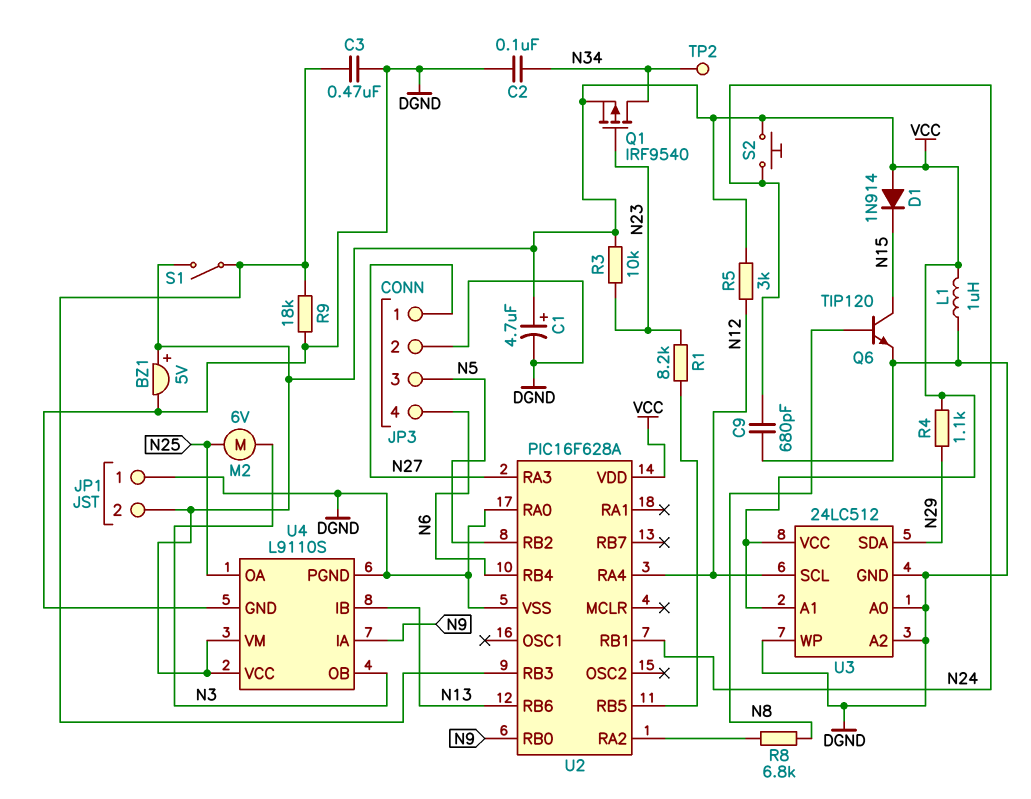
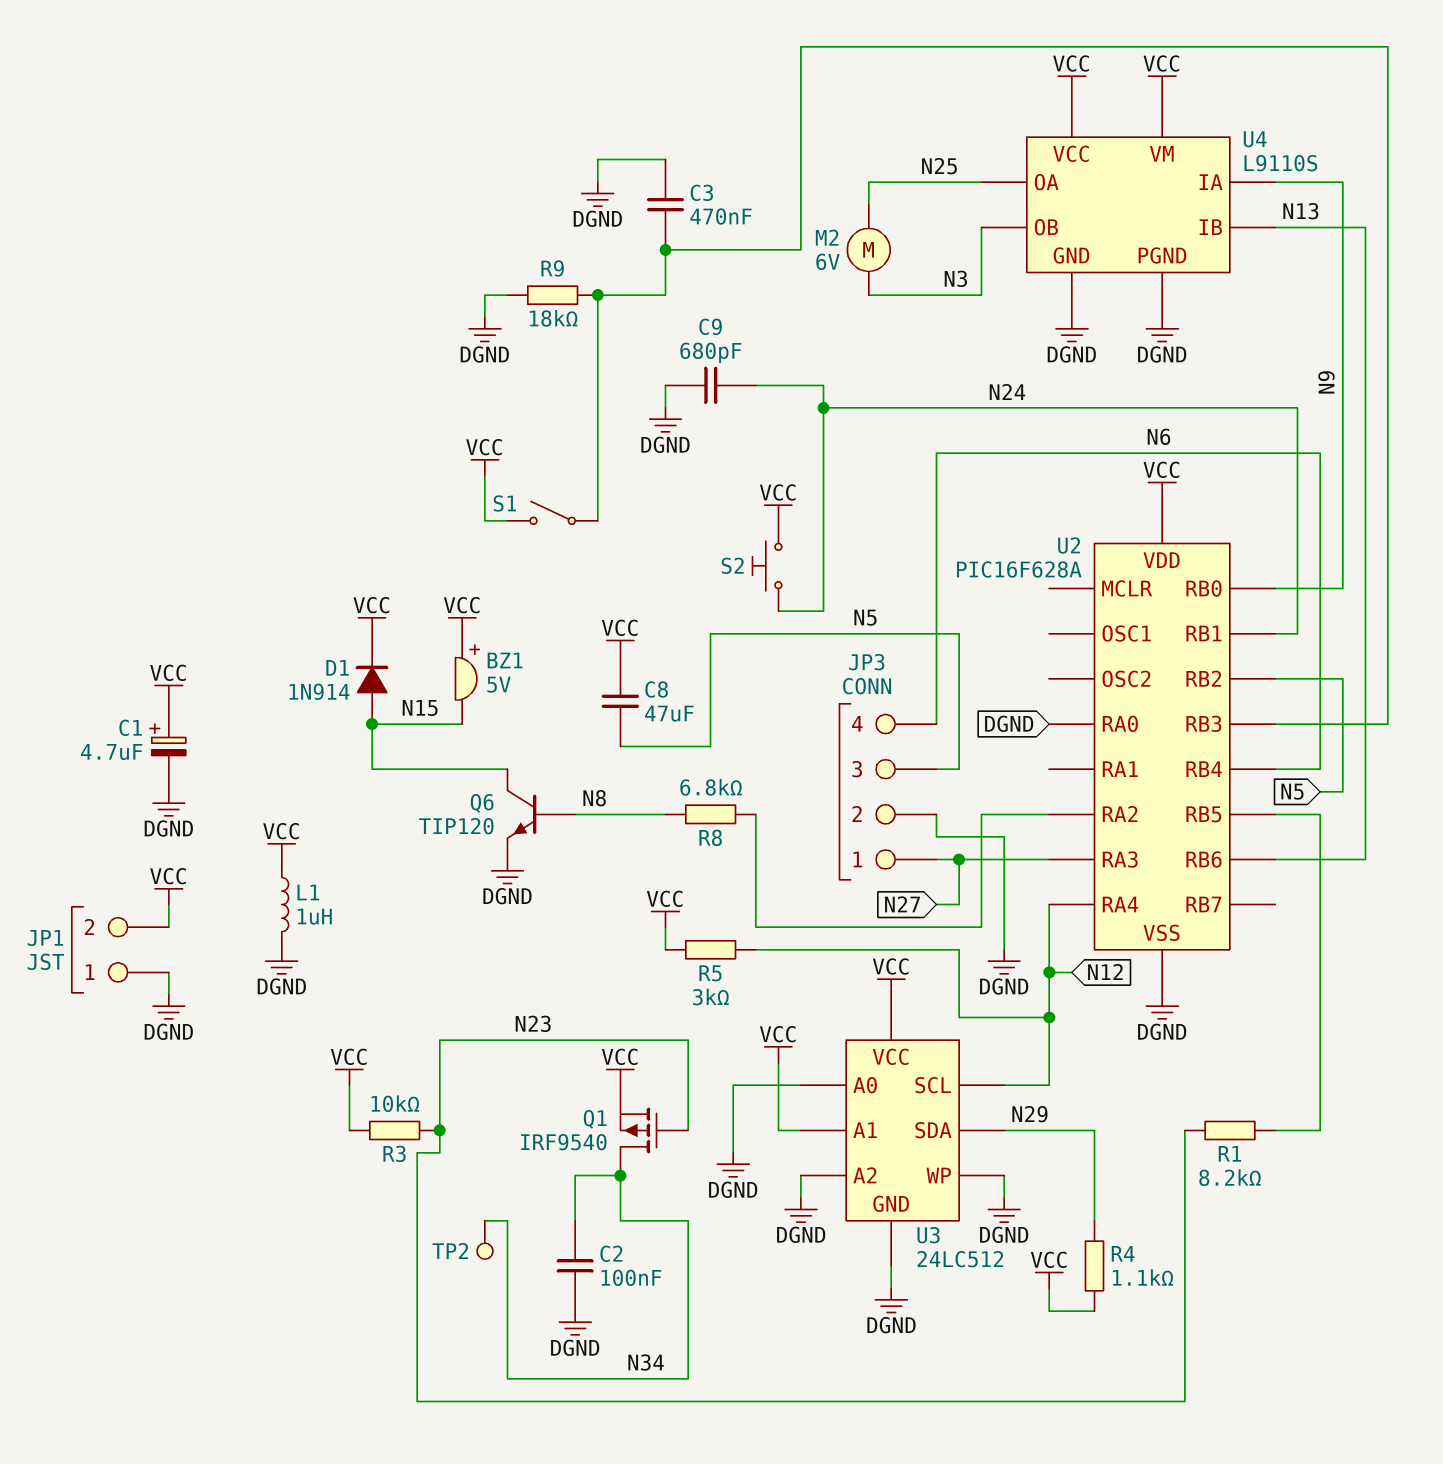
BZ1: buzzer 5V (plus VCC, minus DGND) -> buzzer 5V (plus VCC, minus N15)
C8: none -> 47uF (N5, VCC)
D1: diode 1N914 (A VCC, K N15) -> diode 1N914 (A N15, K VCC)

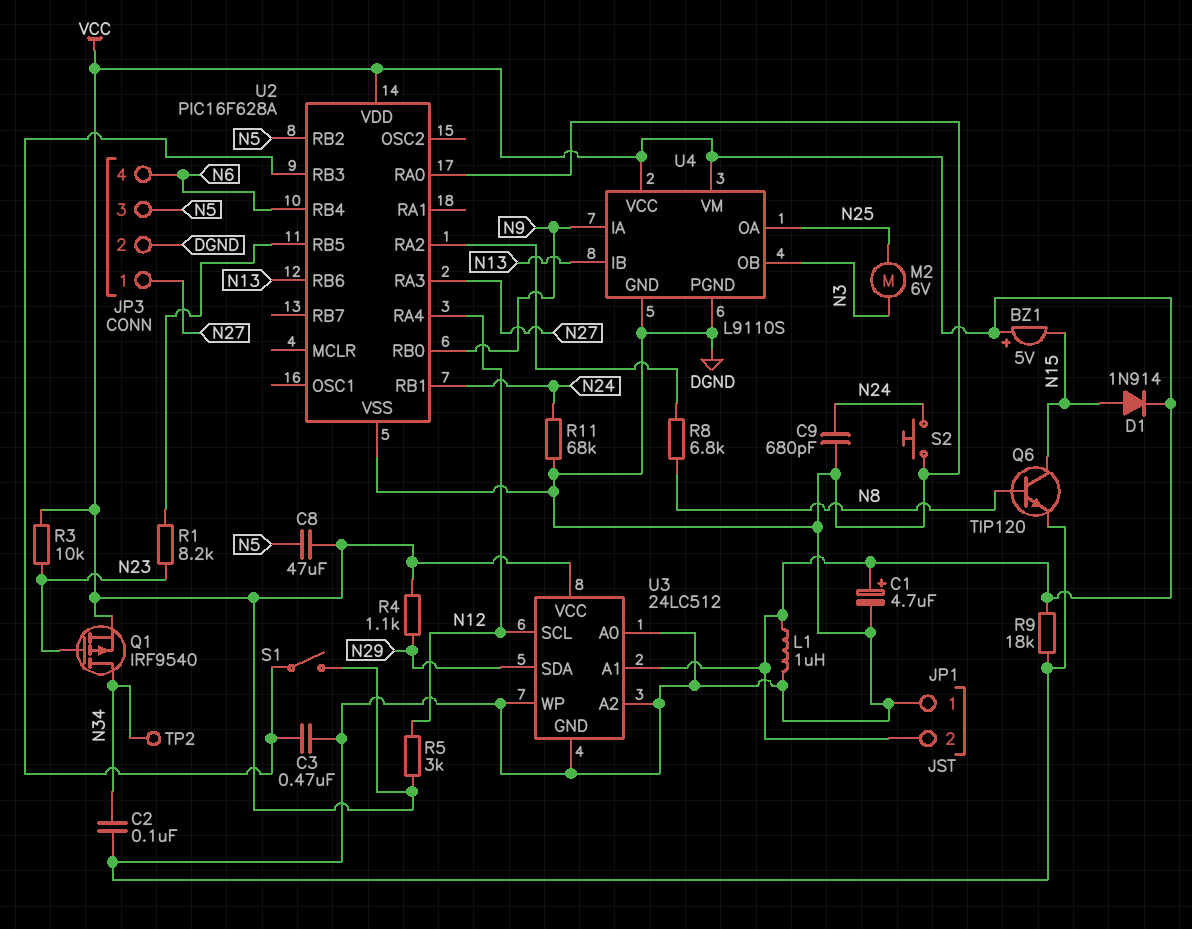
R9: 18k (DGND, U2/RB3) -> 18k (DGND, VCC)
R11: none -> 68k (DGND, N24)
S2: button (N24, VCC) -> button (DGND, N24)

